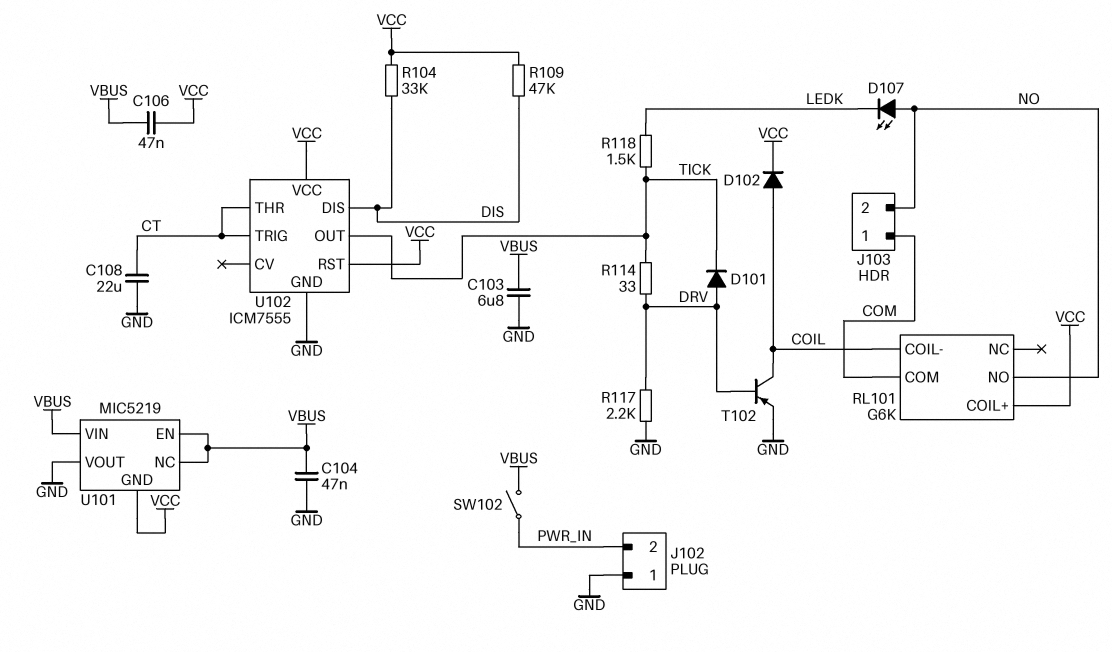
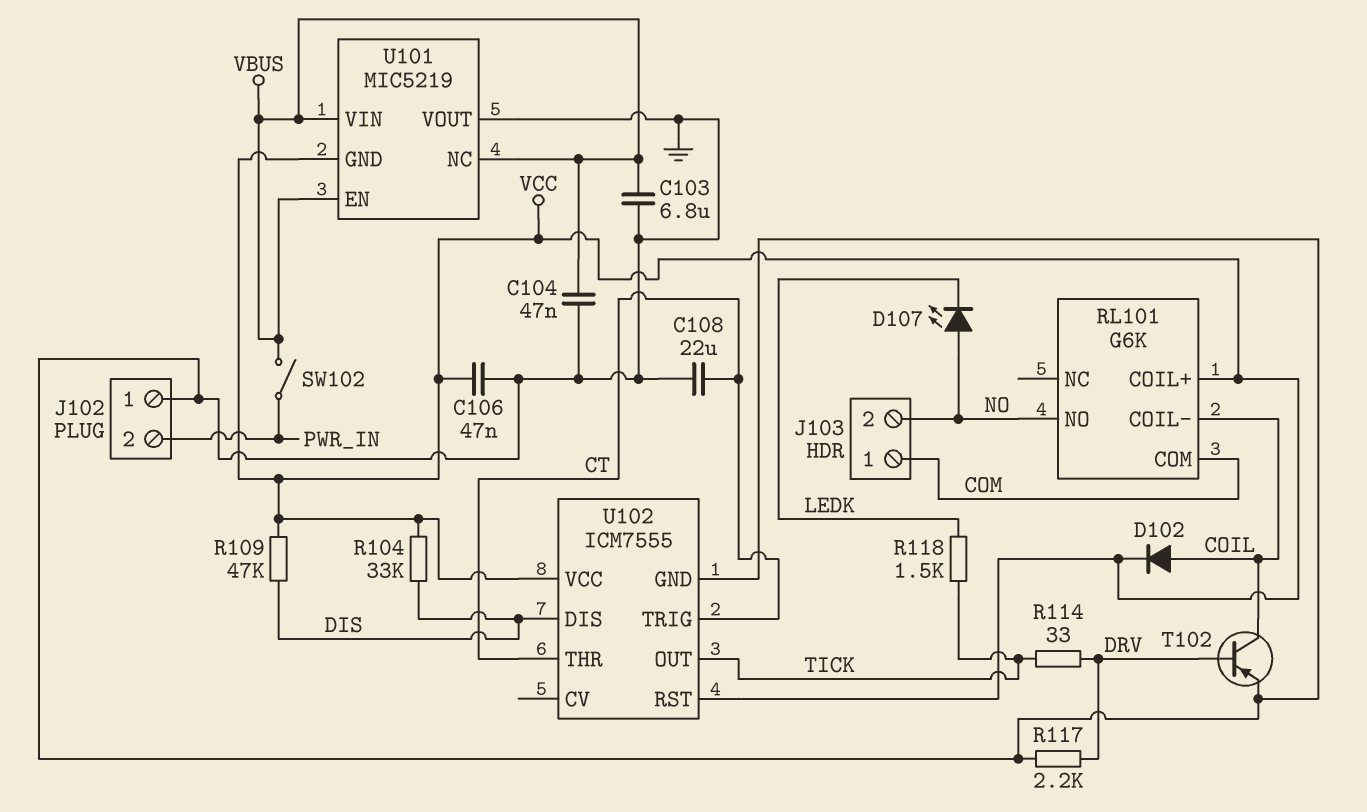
C106: 47nF (VBUS, VCC) -> 47nF (GND, VCC)
D101: diode (A DRV, K TICK) -> none

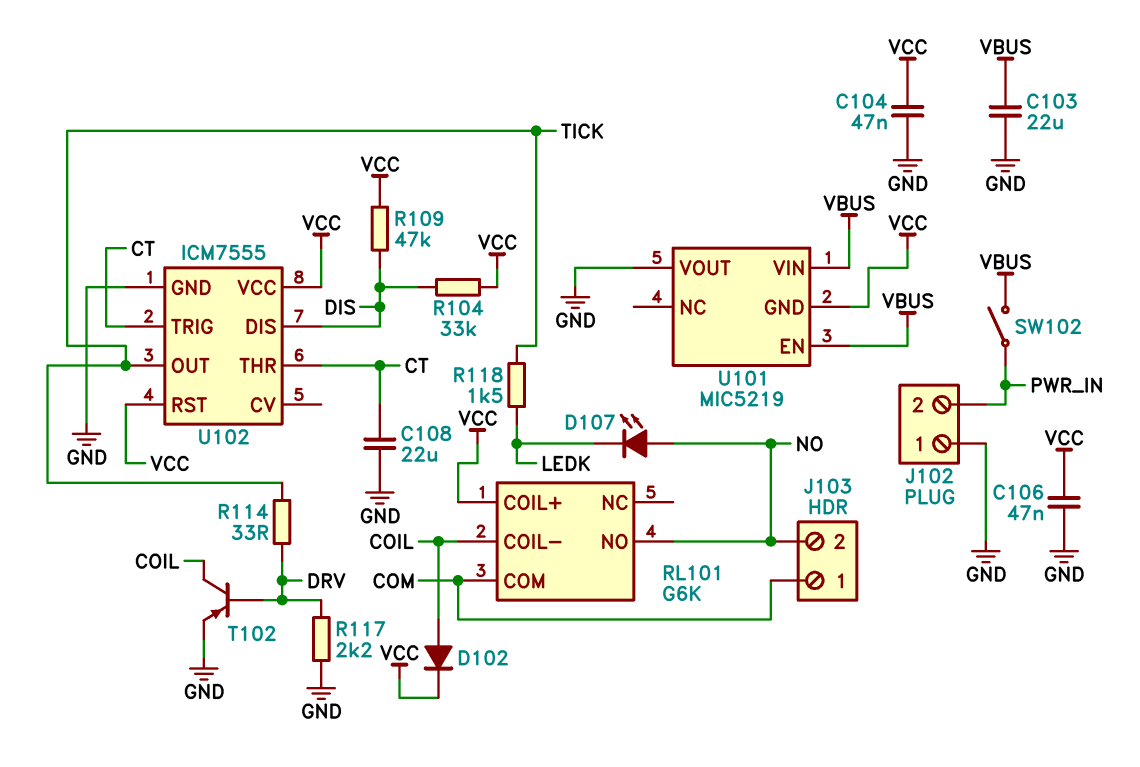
C103: 6.8uF (GND, VBUS) -> 22uF (GND, VBUS)
C104: 47nF (GND, VBUS) -> 47nF (GND, VCC)
U101 pin NC: VBUS -> none

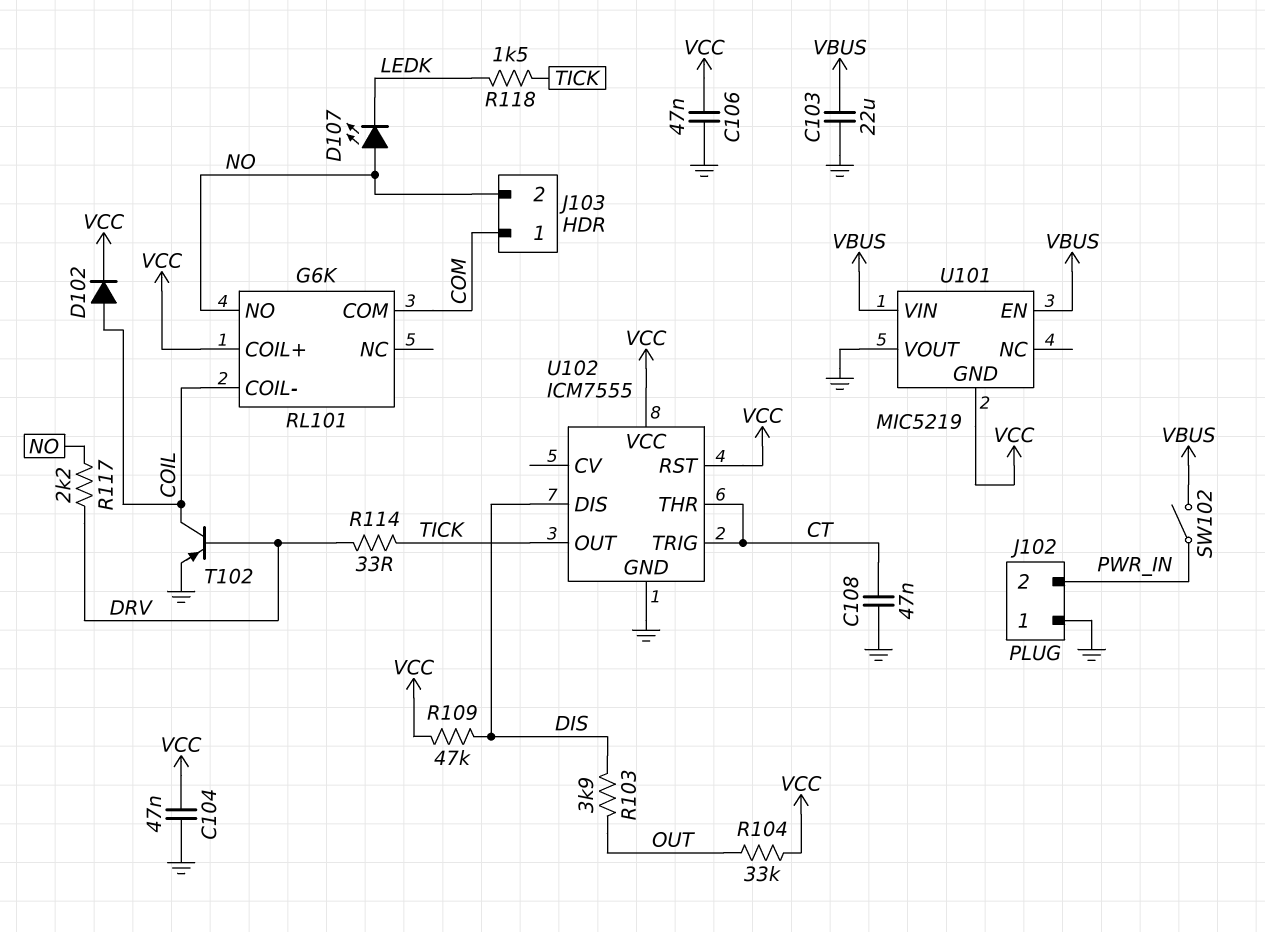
C108: 22uF (CT, GND) -> 47nF (CT, GND)
R103: none -> 3.9k (DIS, OUT)
R104: 33k (DIS, VCC) -> 33k (OUT, VCC)
R117: 2.2k (DRV, GND) -> 2.2k (DRV, NO)

